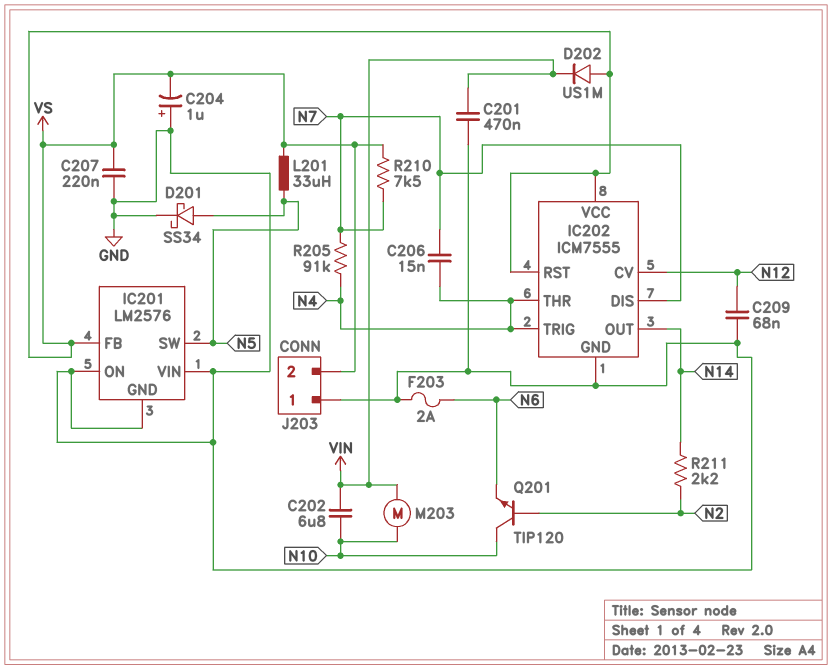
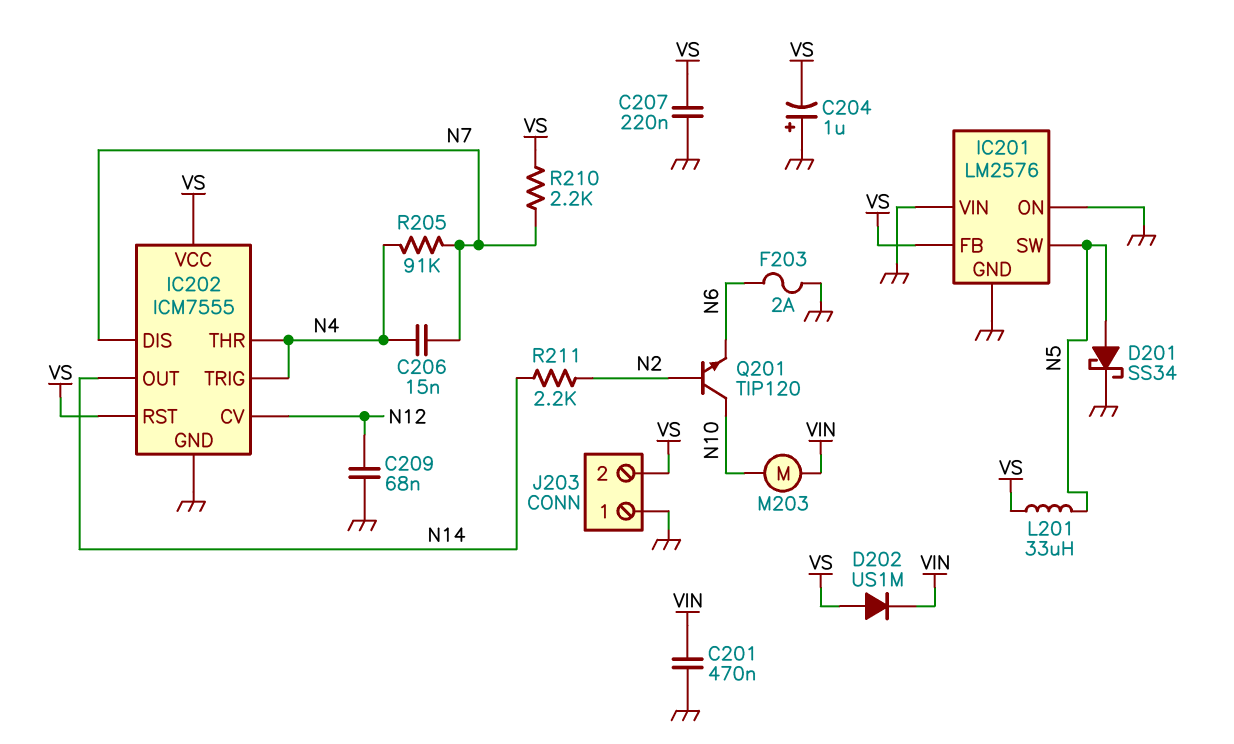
C202: 6.8uF (N10, VIN) -> none
R210: 7.5k (N7, VS) -> 2.2k (N7, VS)

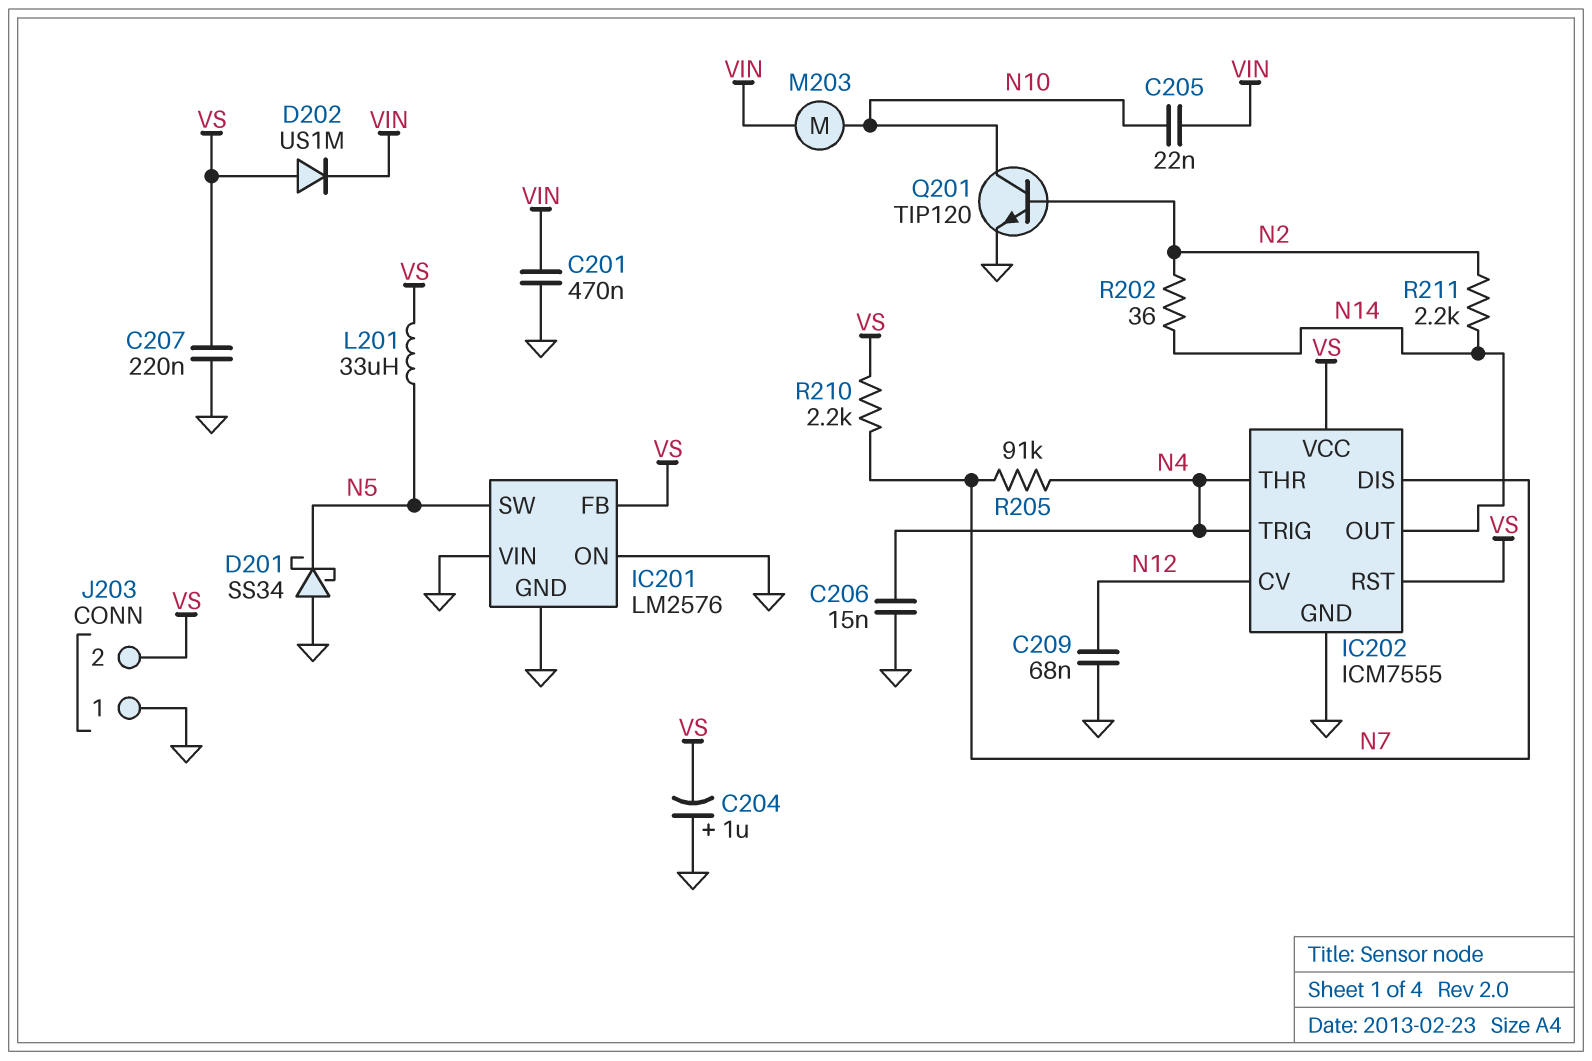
C205: none -> 22nF (N10, VIN)
C206: 15nF (N4, N7) -> 15nF (GND, N4)
D201: schottky SS34 (A N5, K GND) -> schottky SS34 (A GND, K N5)
F203: 2A (GND, N6) -> none
Q201: NPN TIP120 (B N2, C N10, E N6) -> NPN TIP120 (B N2, C N10, E GND)
R202: none -> 36 (N2, N14)

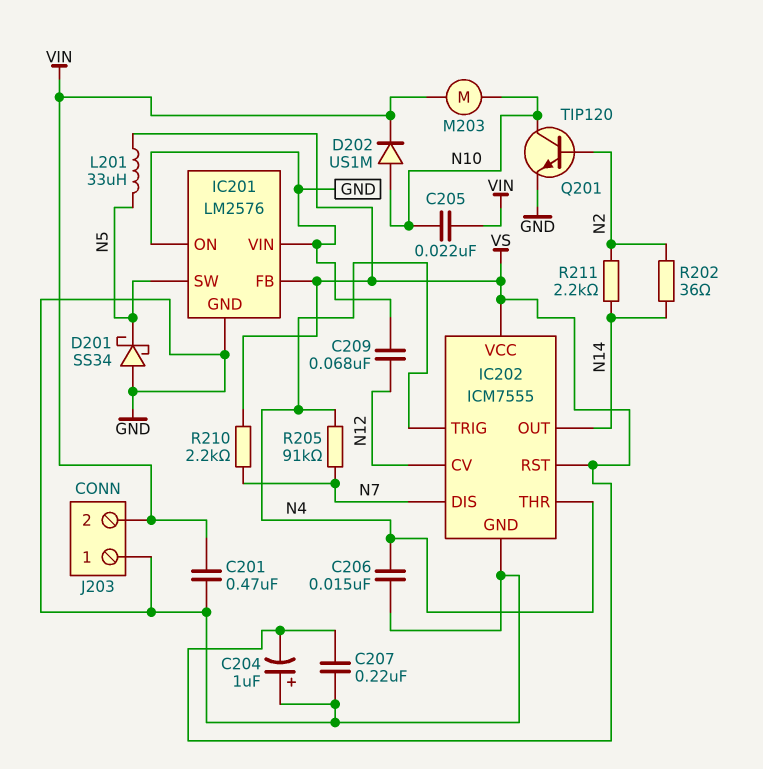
D202: diode US1M (A VS, K VIN) -> diode US1M (A N10, K VIN)
J203 pin 2: VS -> VIN

